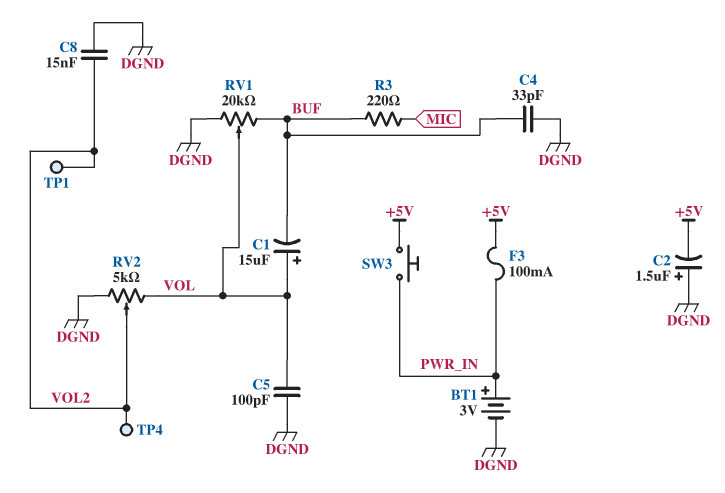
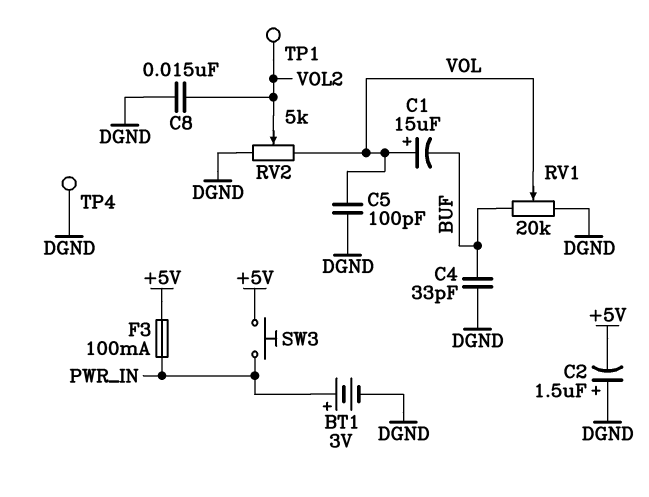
R3: 220 (BUF, MIC) -> none
TP4: test point (VOL2) -> test point (DGND)

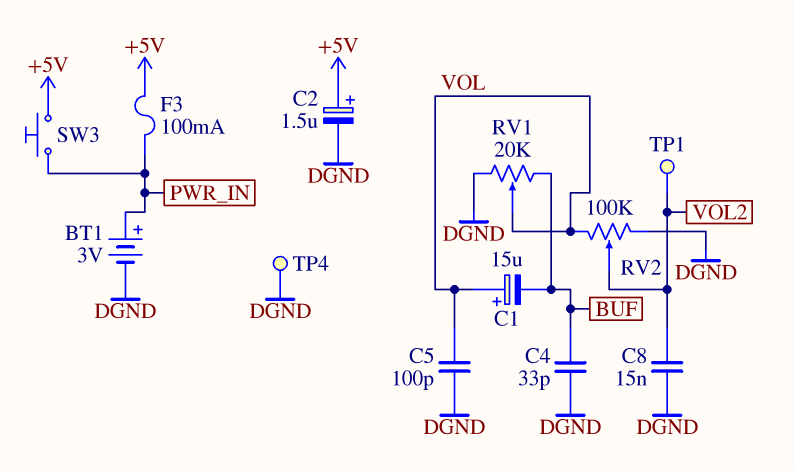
C2: 1.5uF (plus DGND, minus +5V) -> 1.5uF (plus +5V, minus DGND)
RV2: 5k (DGND, VOL, wiper VOL2) -> 100k (DGND, VOL, wiper VOL2)

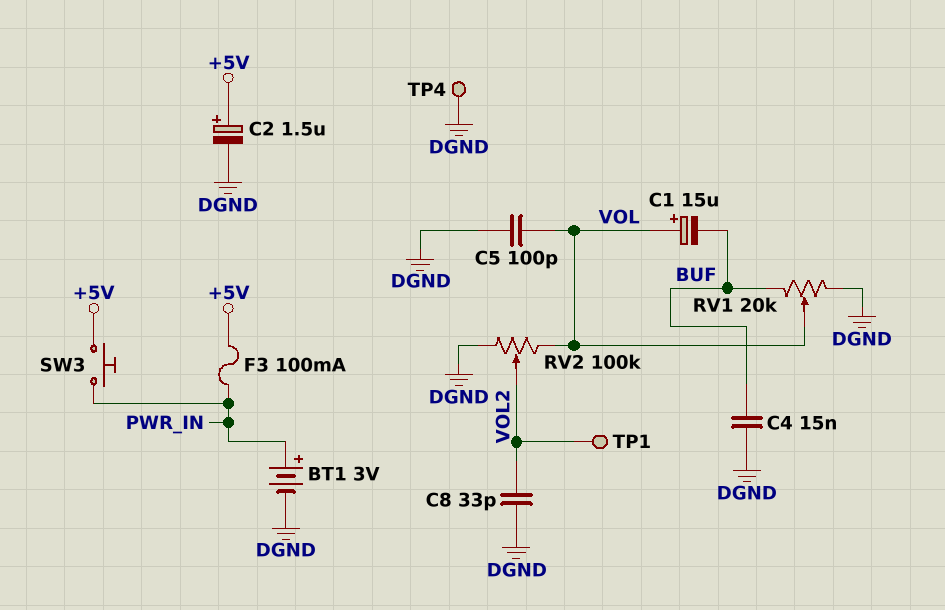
C4: 33pF (BUF, DGND) -> 15nF (BUF, DGND)
C8: 15nF (DGND, VOL2) -> 33pF (DGND, VOL2)

